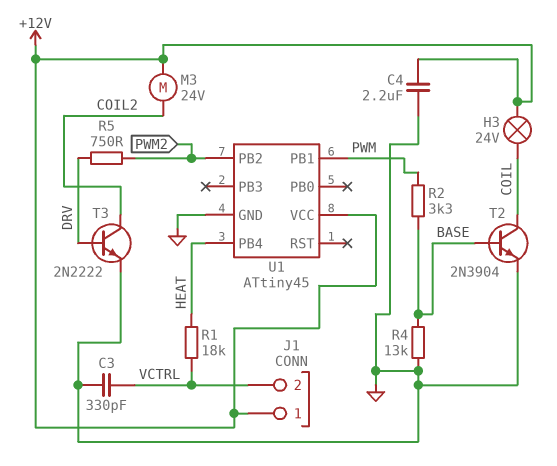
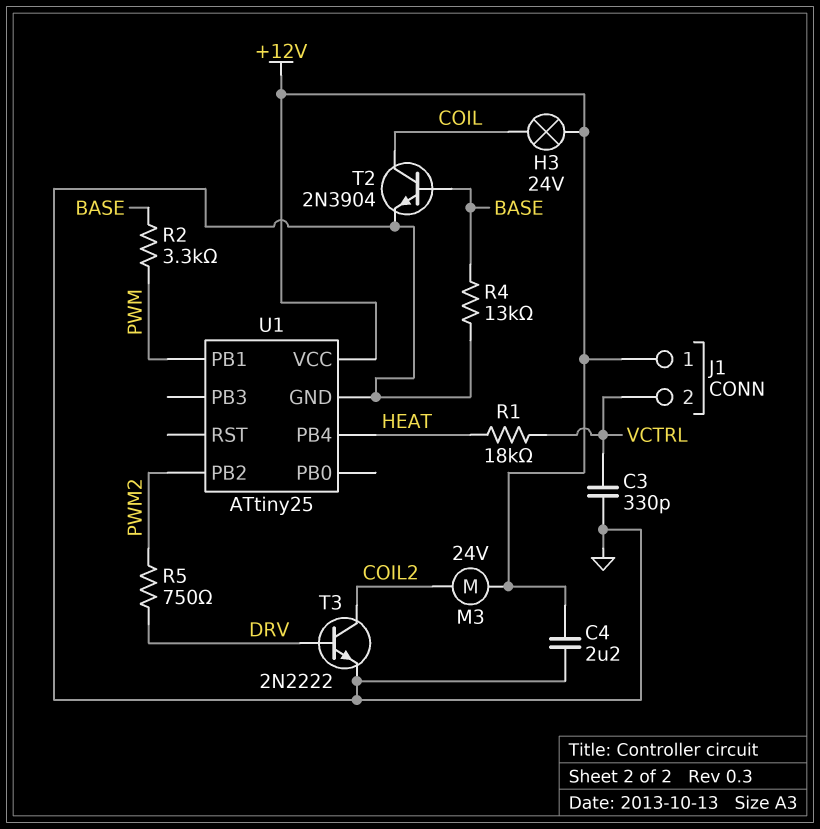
U1: ATtiny45 -> ATtiny25

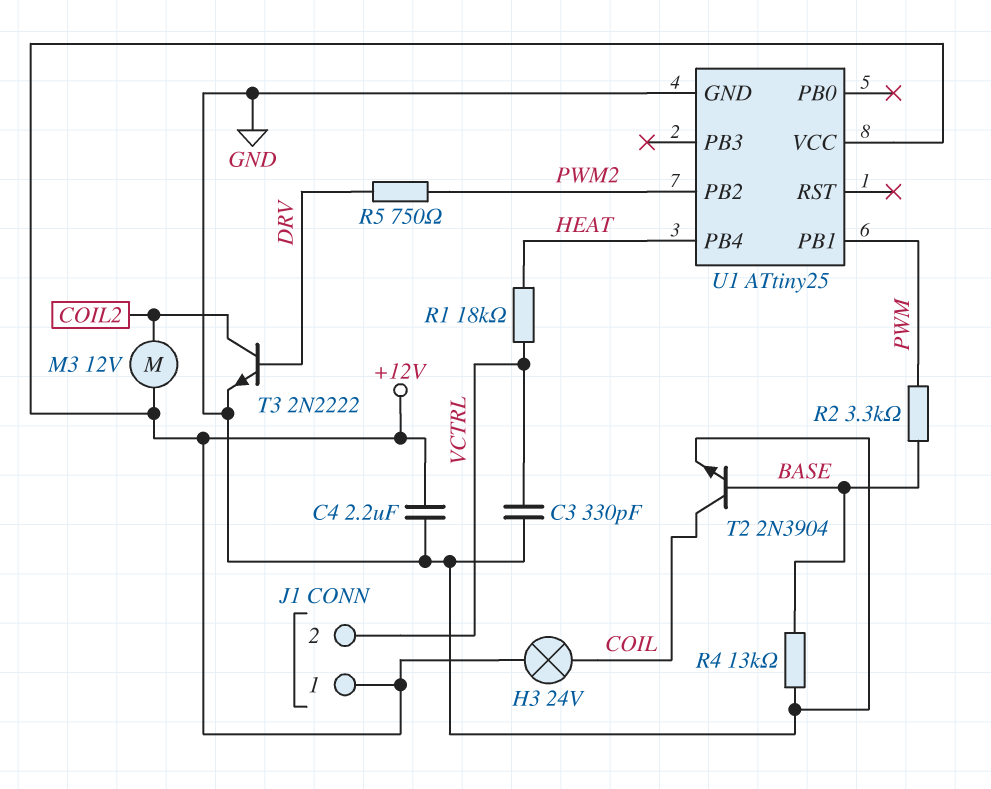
M3: motor 24V (+12V, COIL2) -> motor 12V (+12V, COIL2)

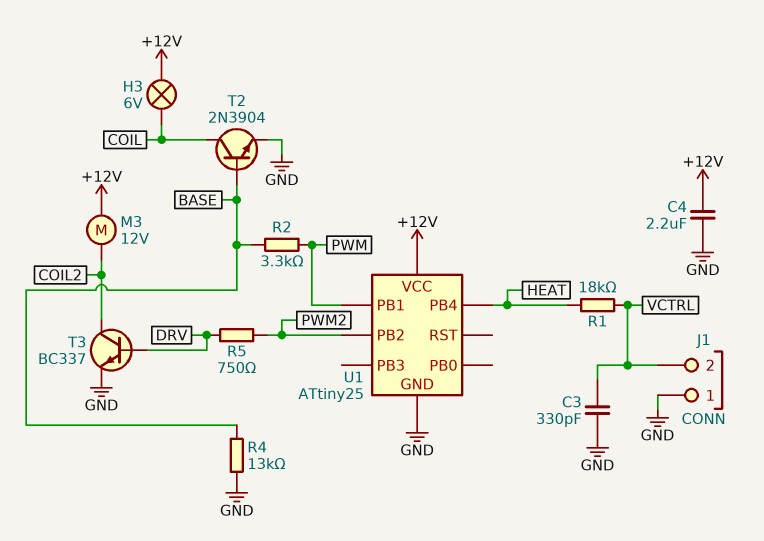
H3: lamp 24V (+12V, COIL) -> lamp 6V (+12V, COIL)
J1 pin 1: +12V -> GND
T3: NPN 2N2222 (B DRV, C COIL2, E GND) -> NPN BC337 (B DRV, C COIL2, E GND)

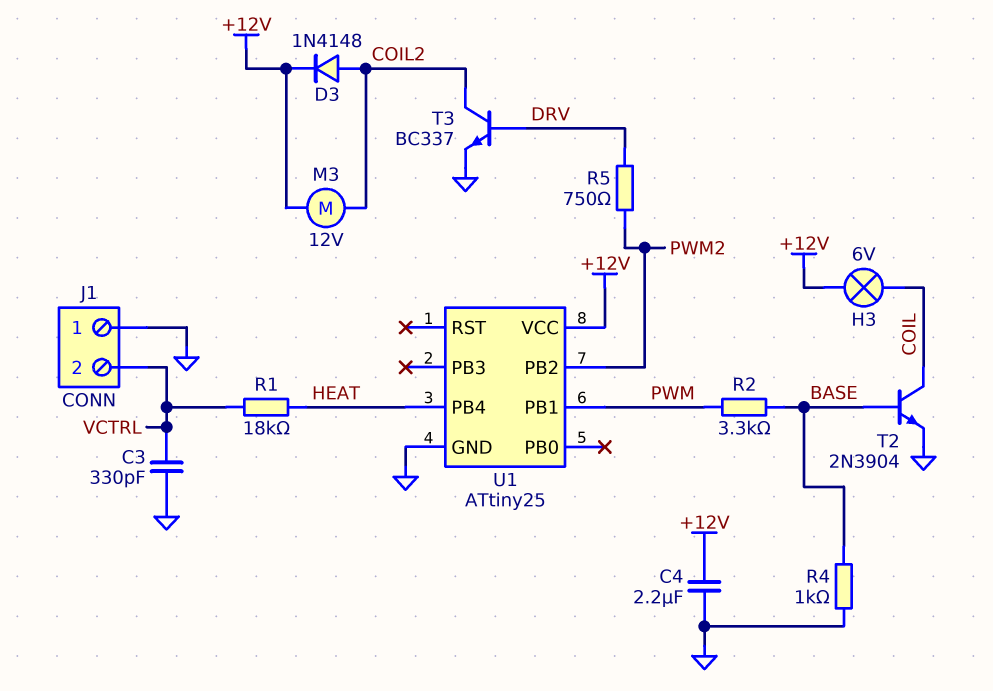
D3: none -> diode 1N4148 (A COIL2, K +12V)
R4: 13k (BASE, GND) -> 1k (BASE, GND)

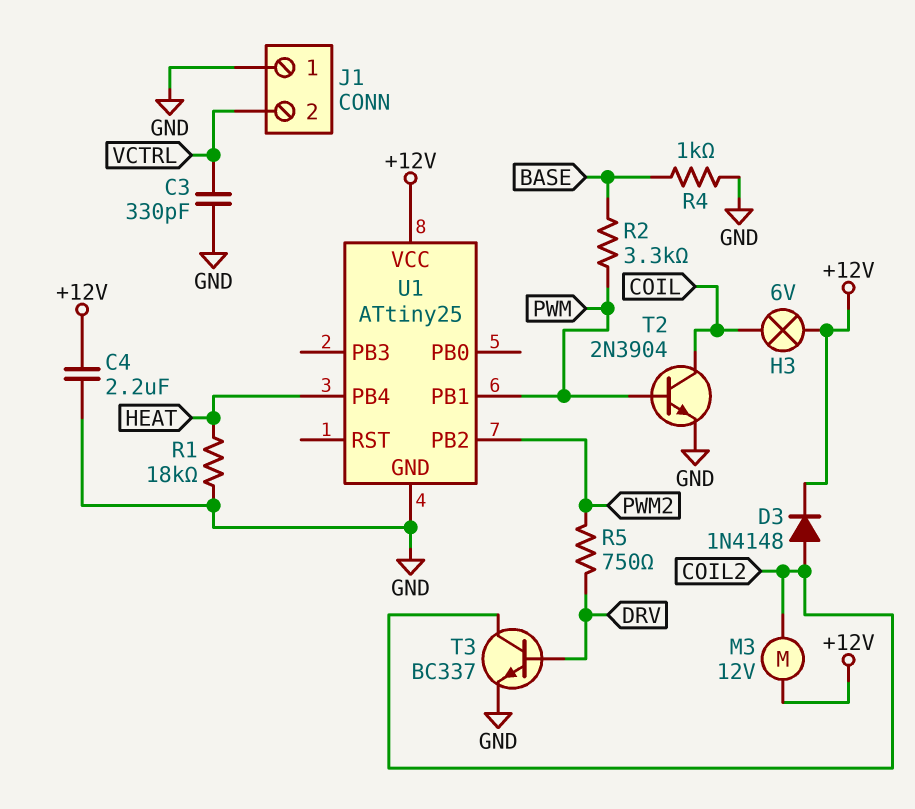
R1: 18k (HEAT, VCTRL) -> 18k (GND, HEAT)
T2: NPN 2N3904 (B BASE, C COIL, E GND) -> NPN 2N3904 (B PWM, C COIL, E GND)

